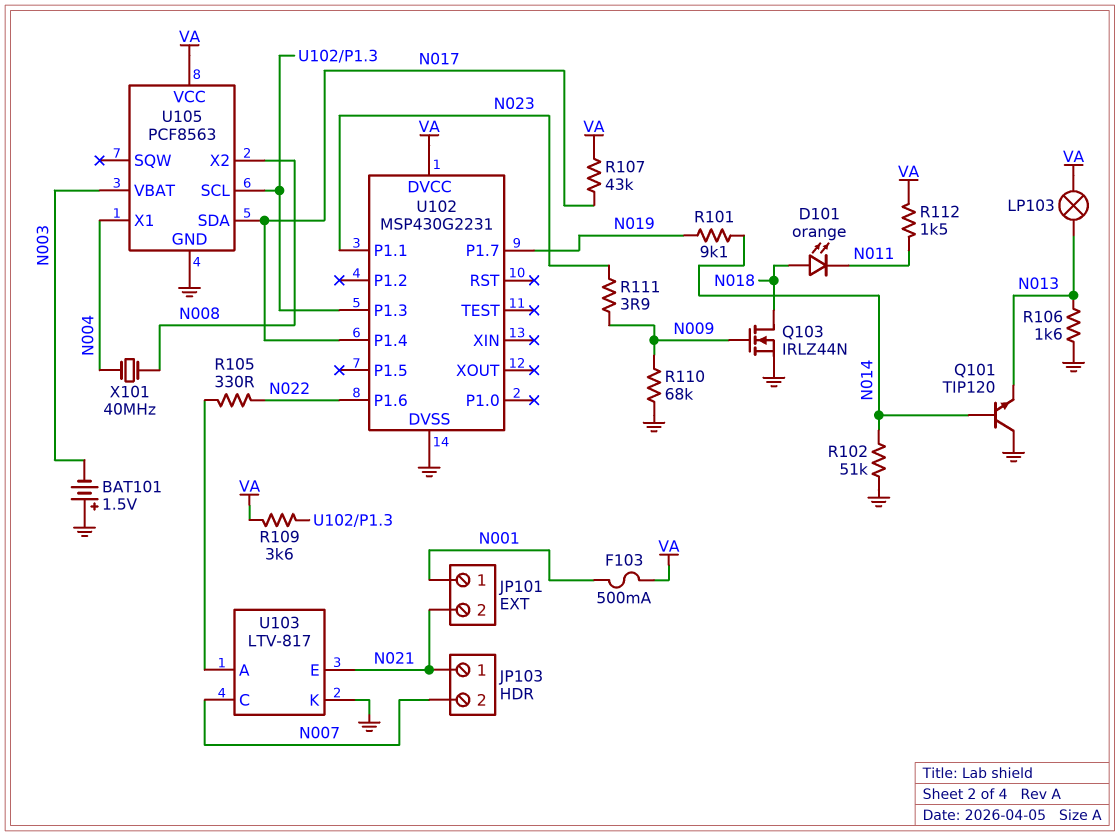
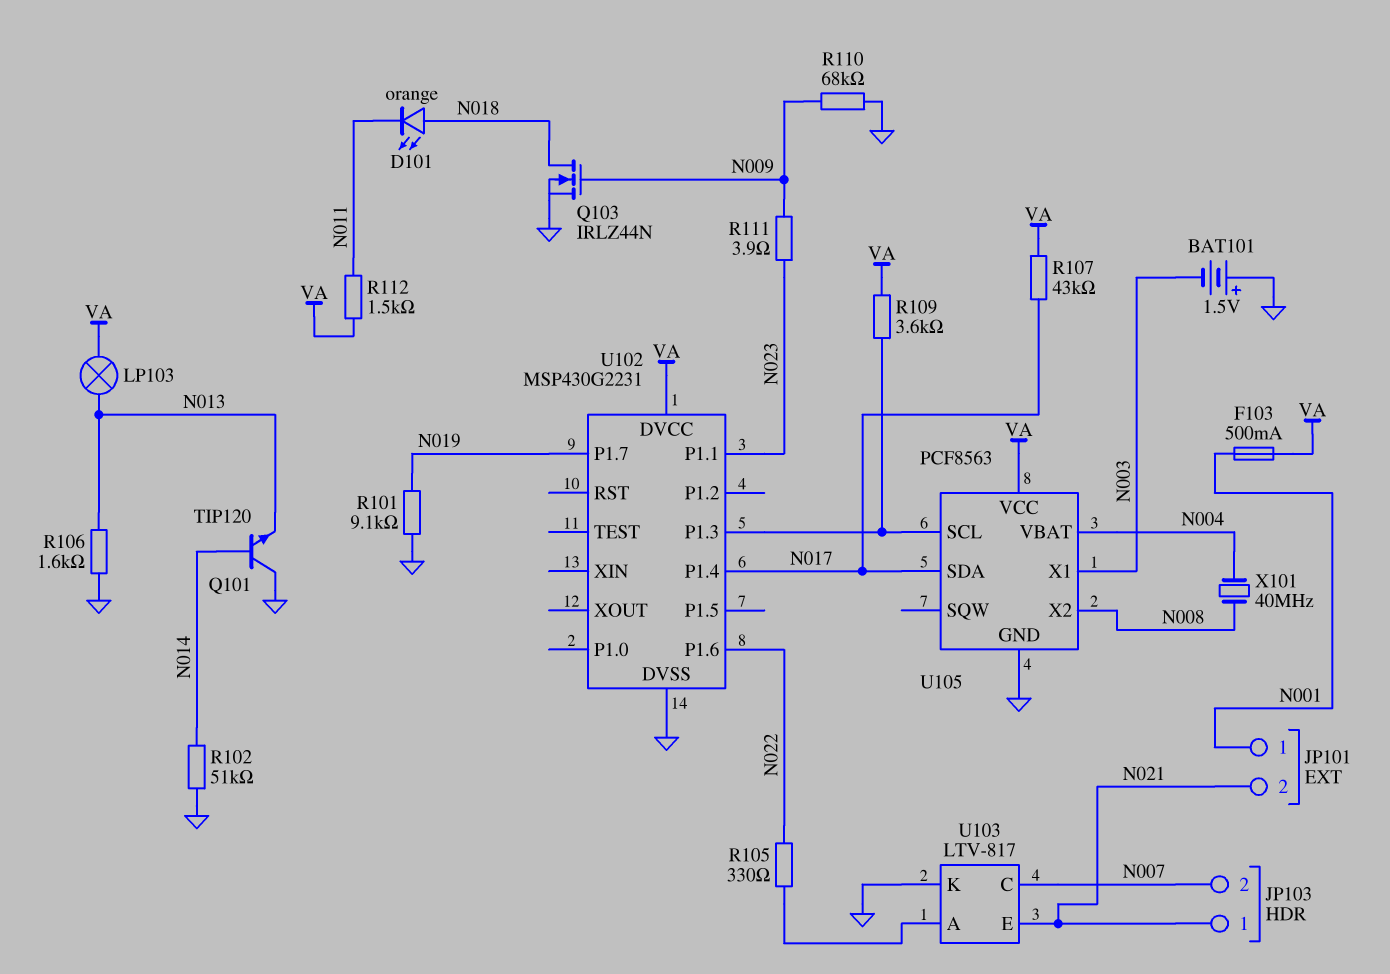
R101: 9.1k (N014, N019) -> 9.1k (GND, N019)
U105 pin VBAT: N003 -> N004
U105 pin X1: N004 -> N003

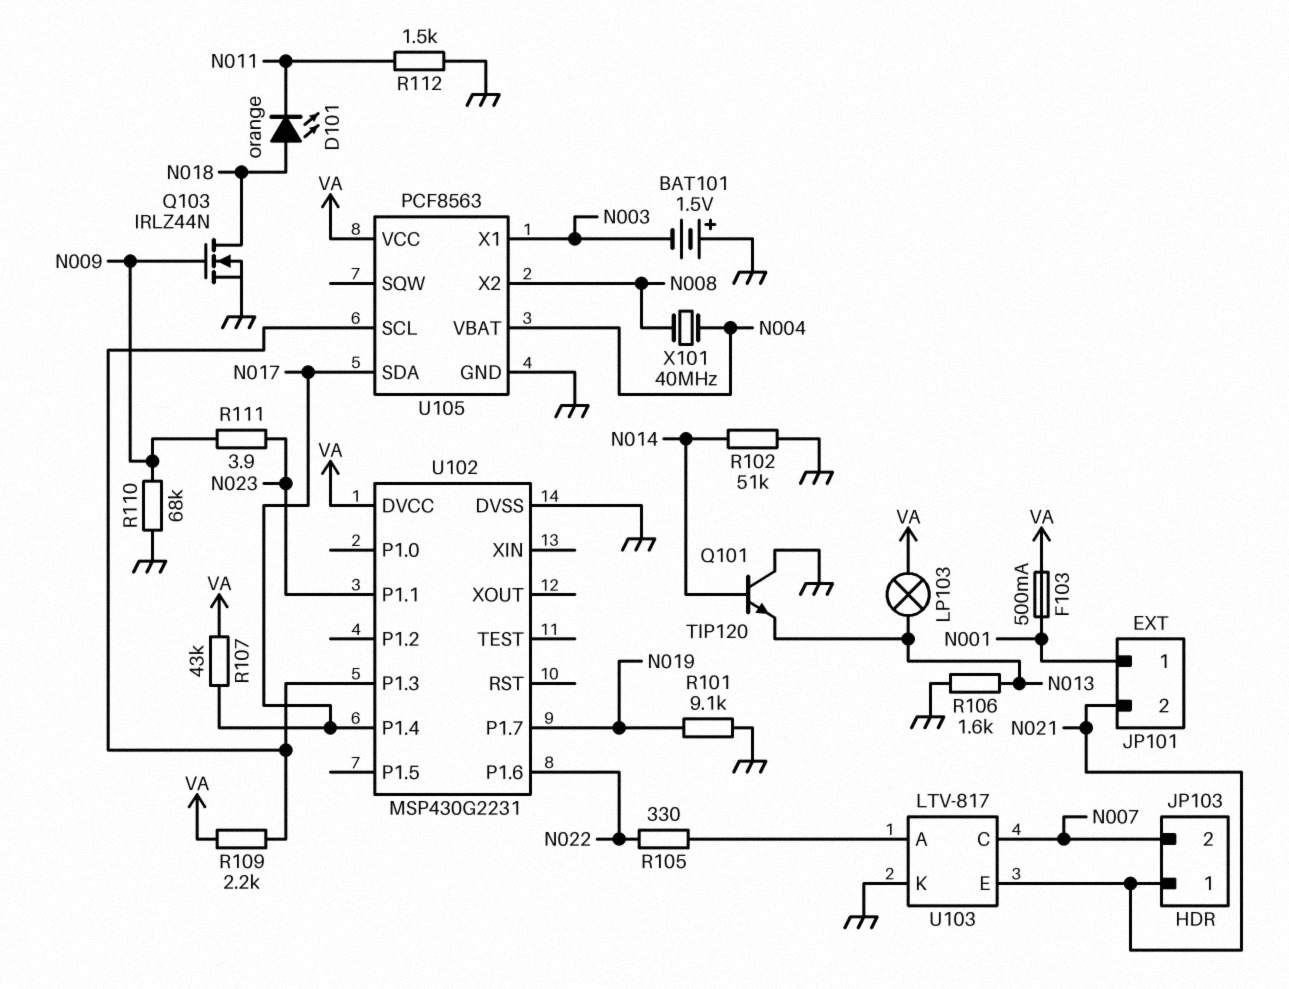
R109: 3.6k (U102/P1.3, VA) -> 2.2k (U102/P1.3, VA)
R112: 1.5k (N011, VA) -> 1.5k (GND, N011)

